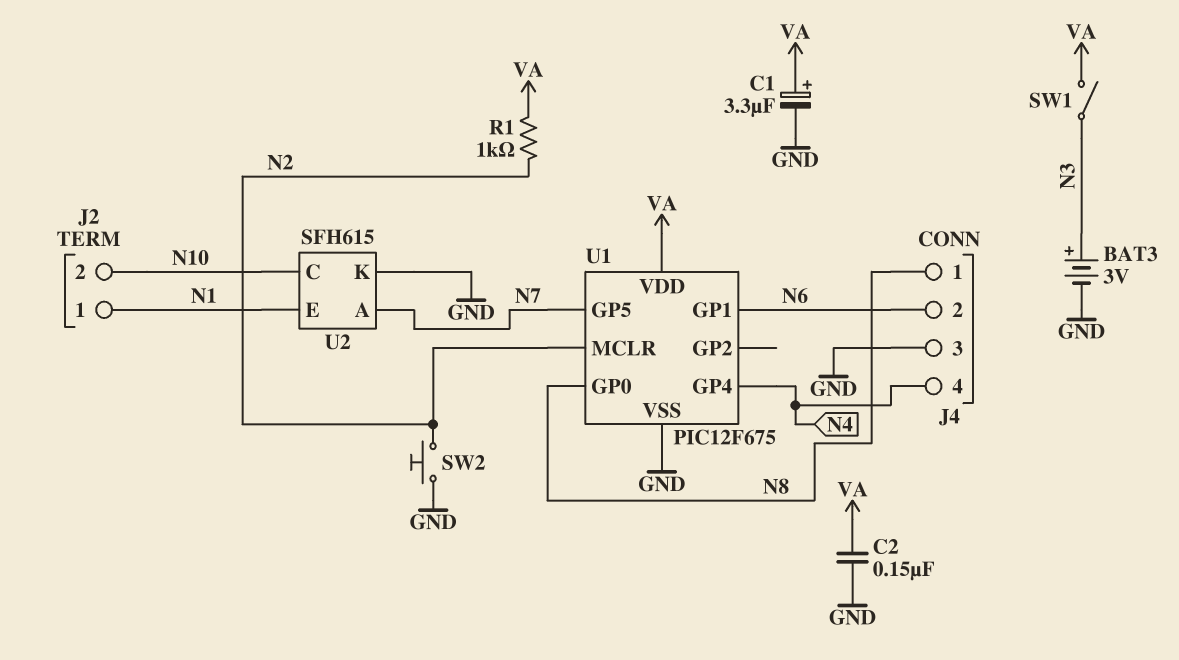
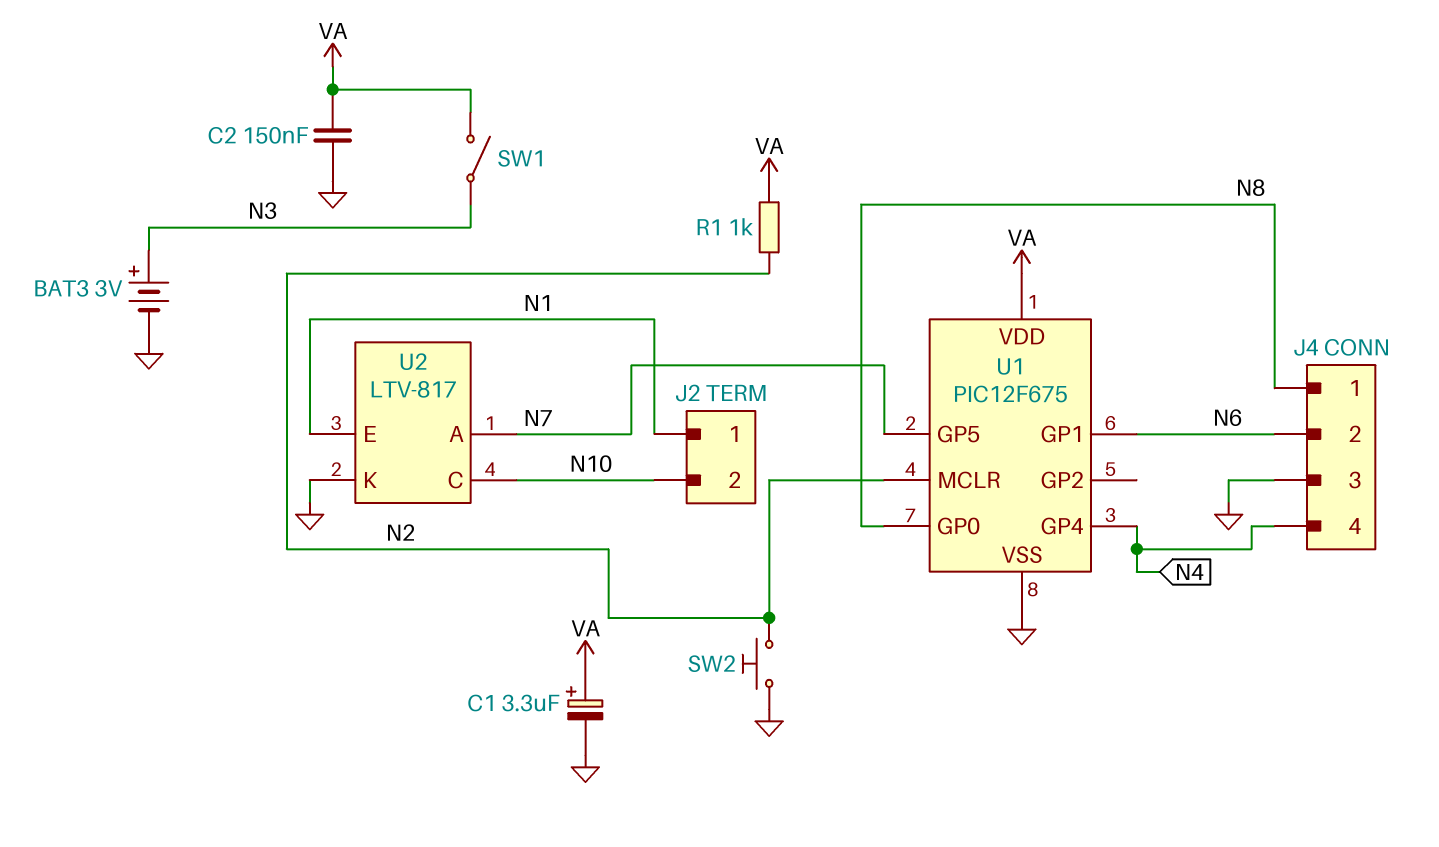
U2: SFH615 -> LTV-817

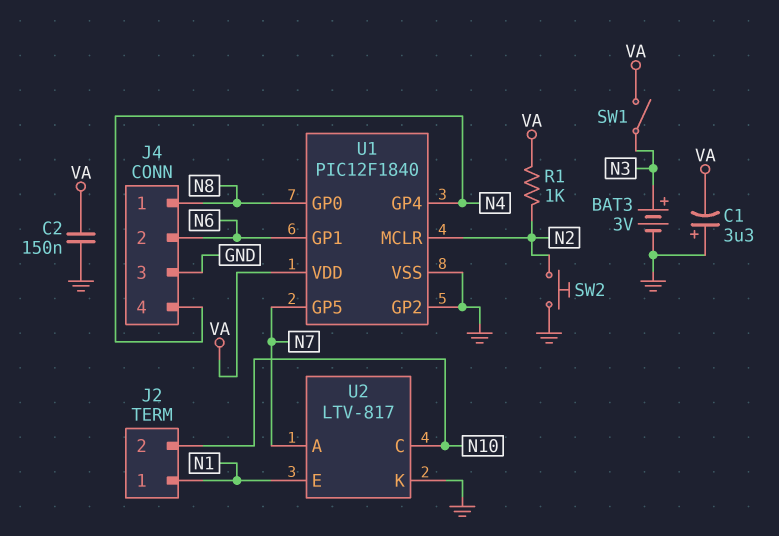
C1: 3.3uF (plus VA, minus GND) -> 3.3uF (plus GND, minus VA)
U1: PIC12F675 -> PIC12F1840
U1 pin GP2: none -> GND

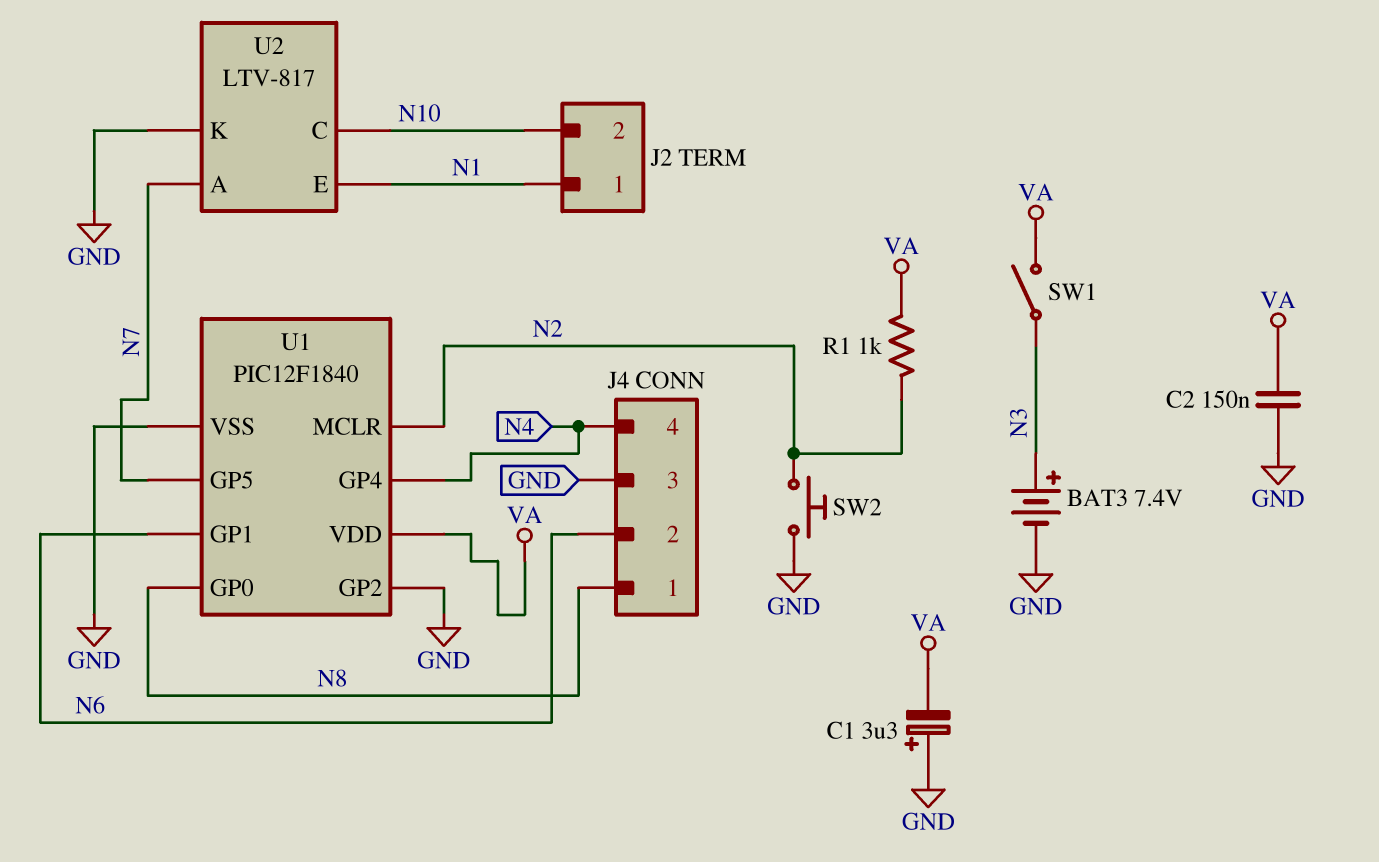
BAT3: 3V (plus N3, minus GND) -> 7.4V (plus N3, minus GND)

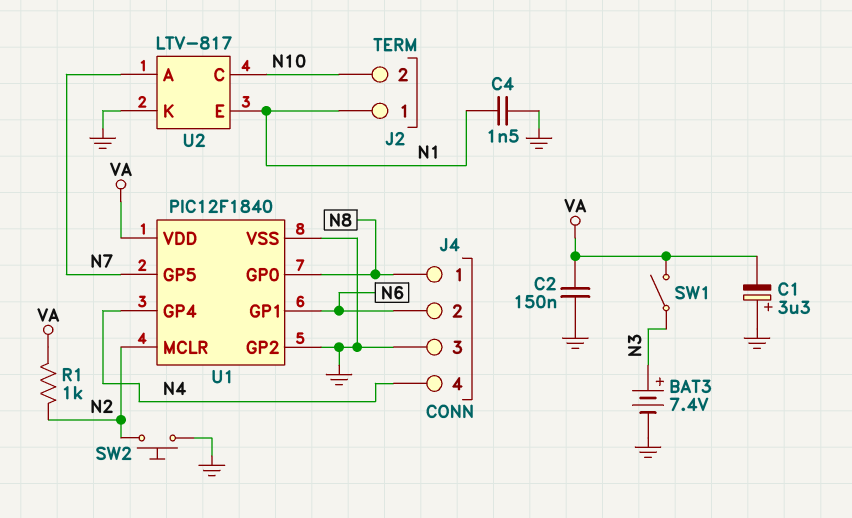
C4: none -> 1.5nF (GND, N1)

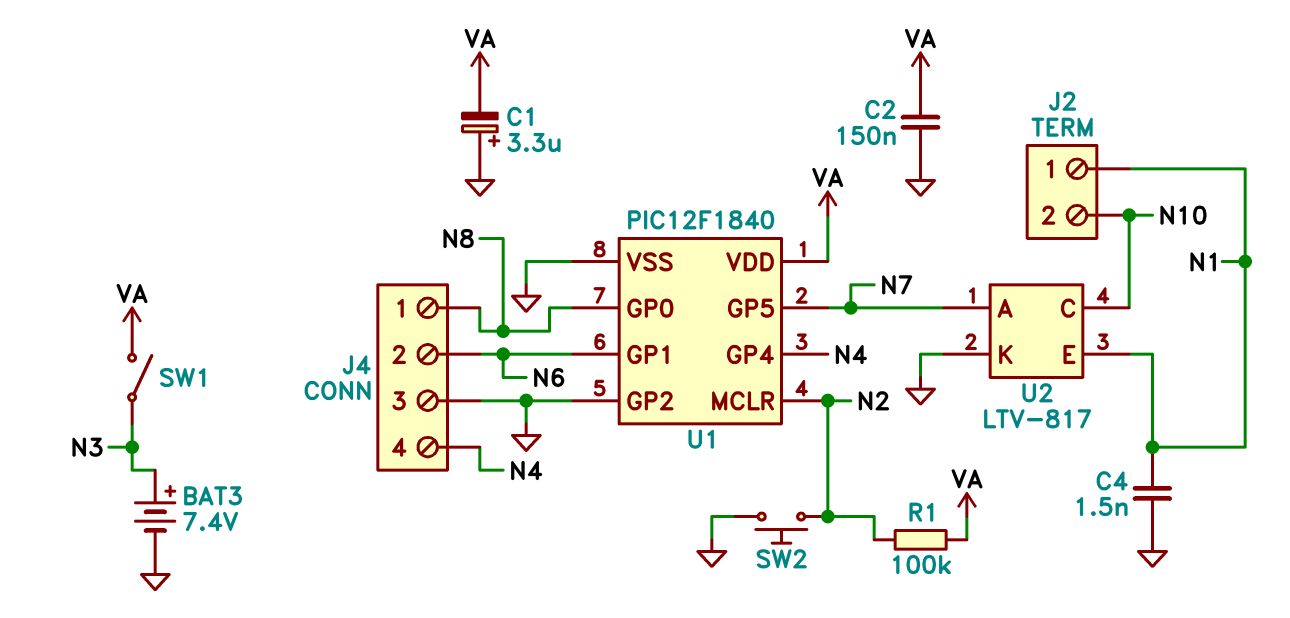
R1: 1k (N2, VA) -> 100k (N2, VA)

